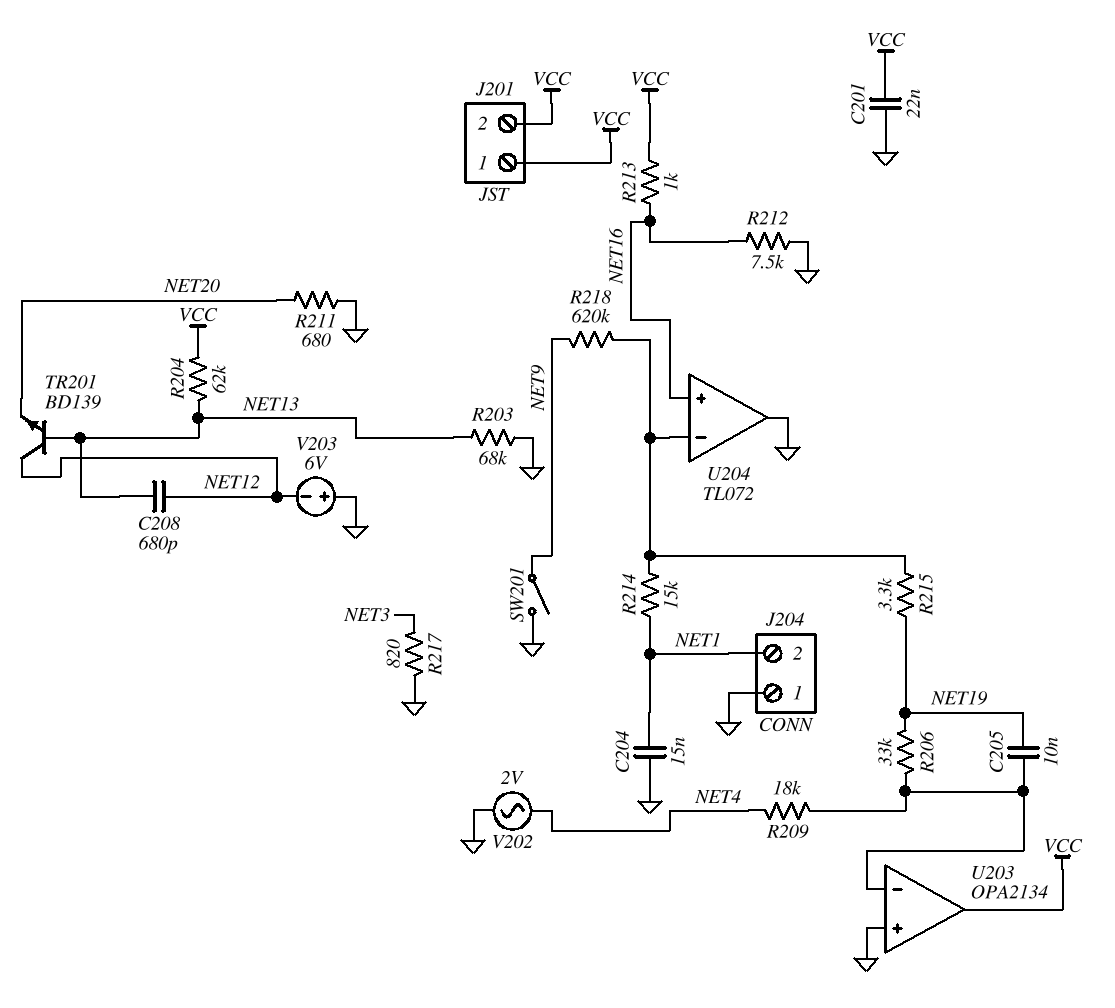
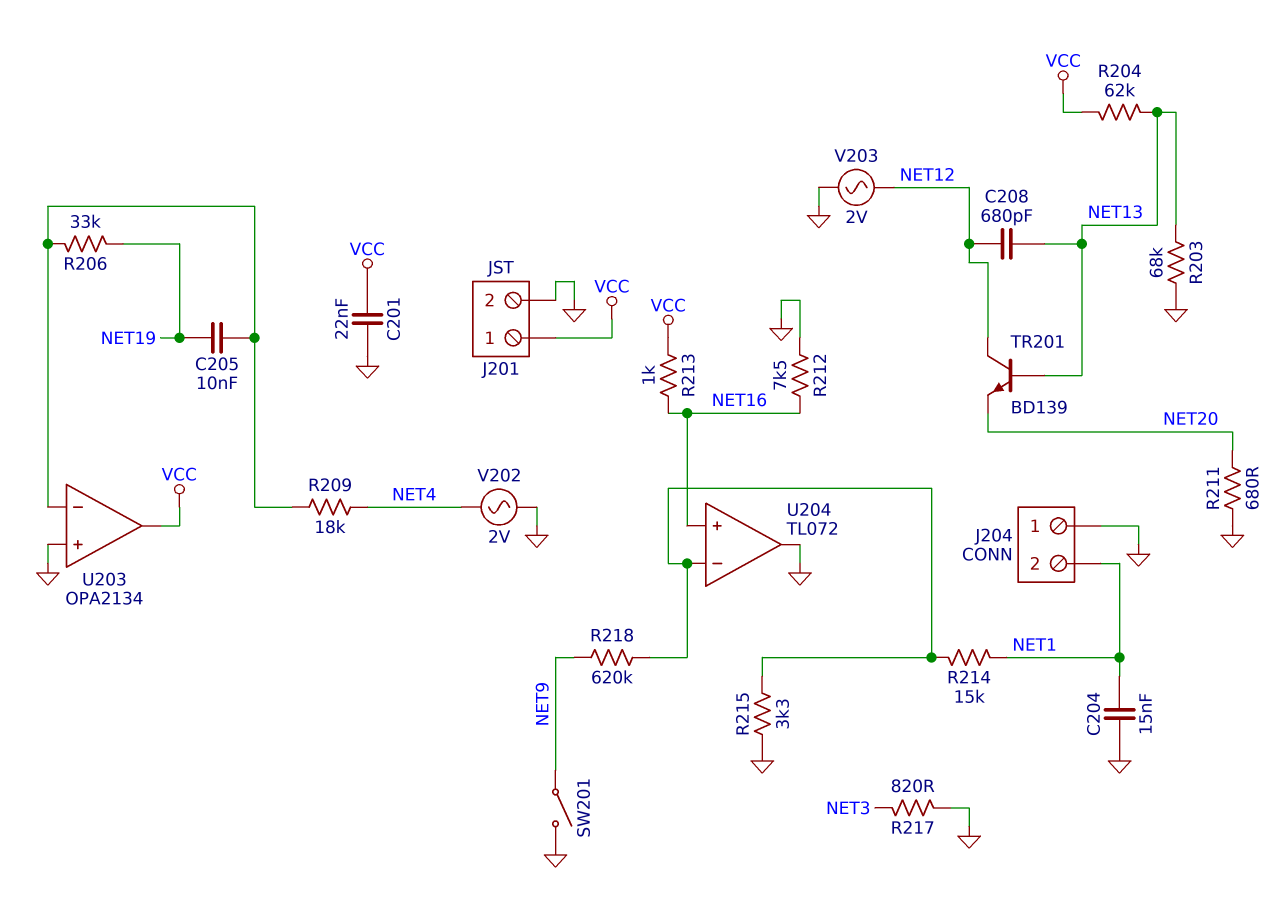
J201 pin 2: VCC -> GND
R215: 3.3k (NET19, U204/in-) -> 3.3k (GND, U204/in-)
V203: 6V (plus GND, minus NET12) -> AC 2V (GND, NET12)

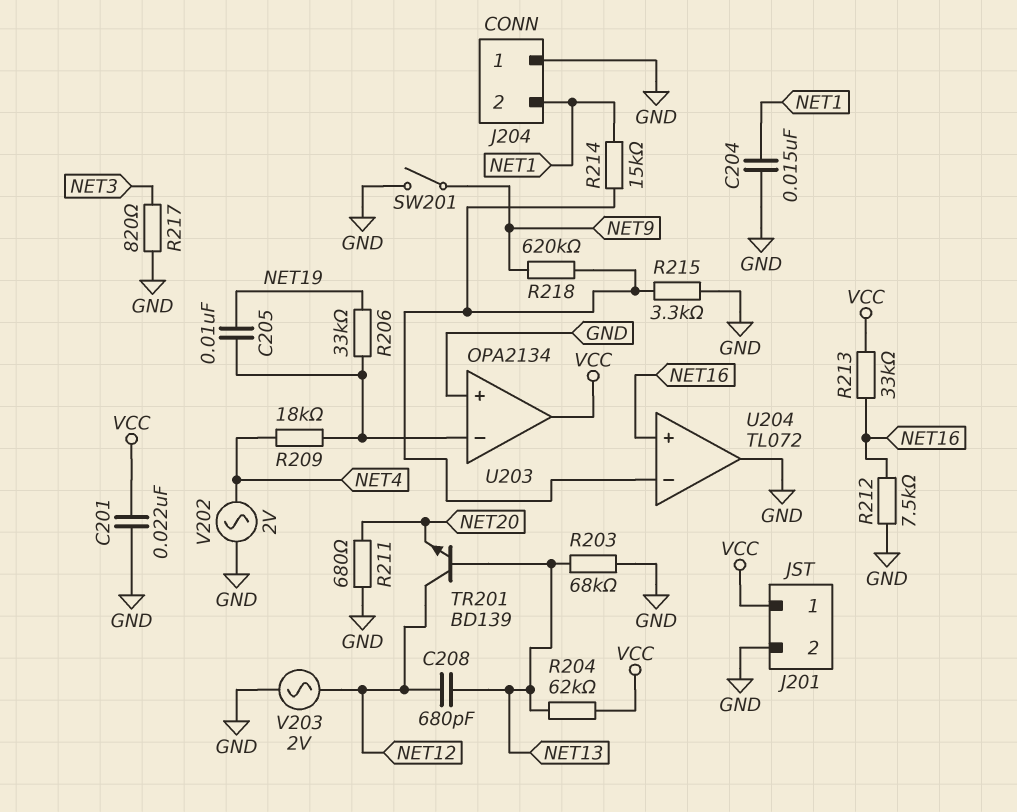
R213: 1k (NET16, VCC) -> 33k (NET16, VCC)

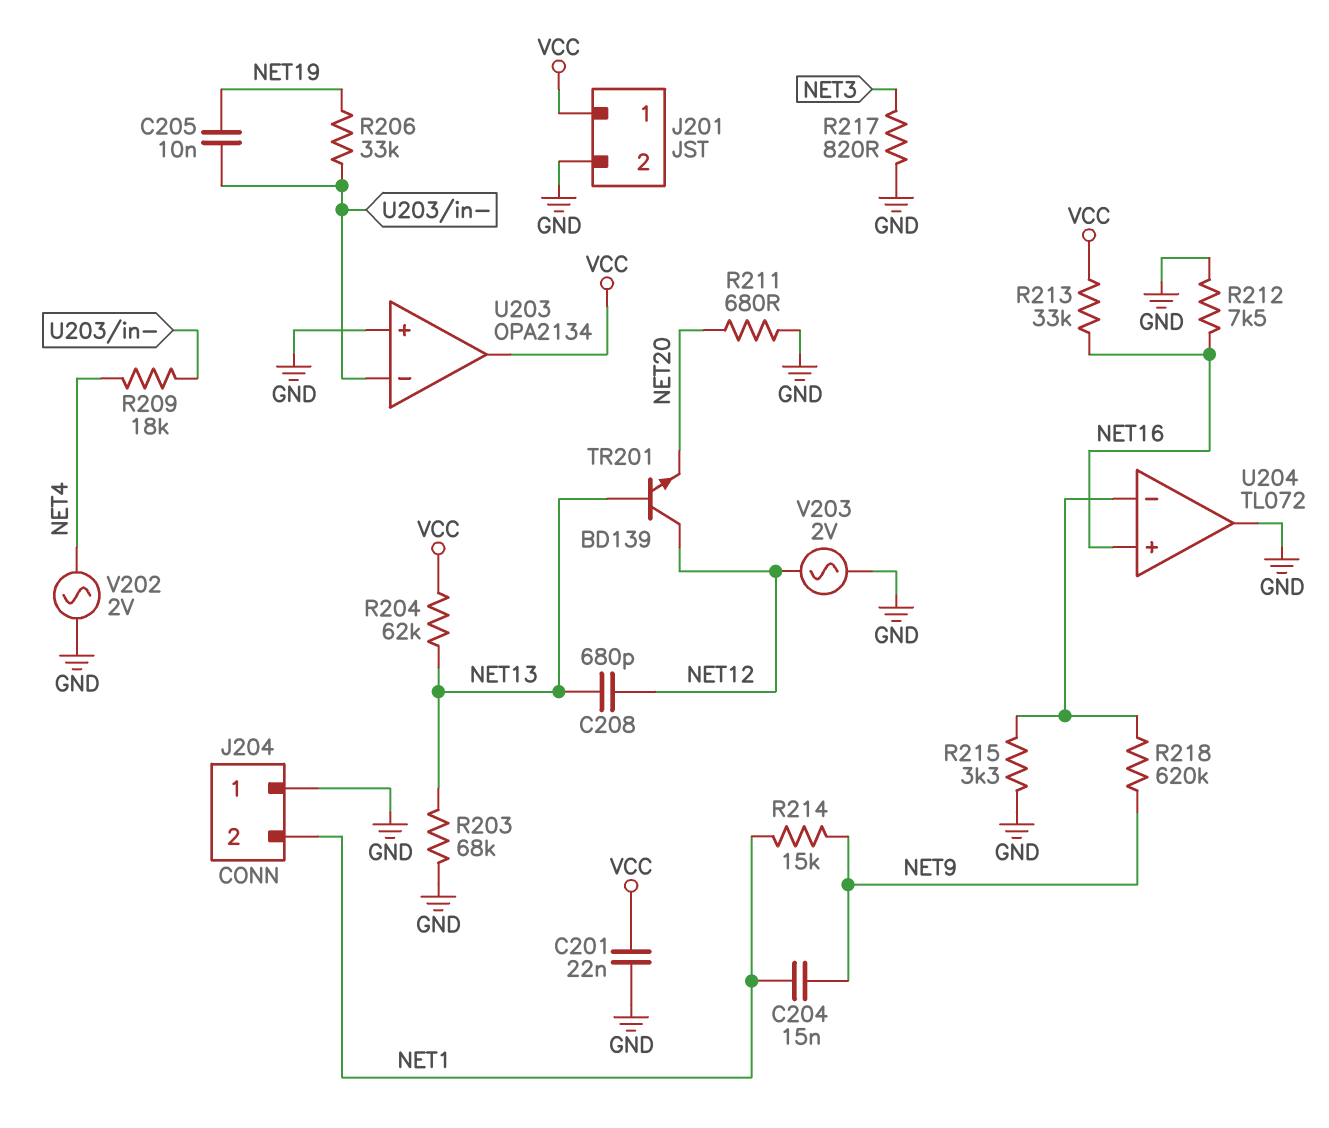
C204: 15nF (GND, NET1) -> 15nF (NET1, NET9)
R214: 15k (NET1, U204/in-) -> 15k (NET1, NET9)
SW201: switch (GND, NET9) -> none

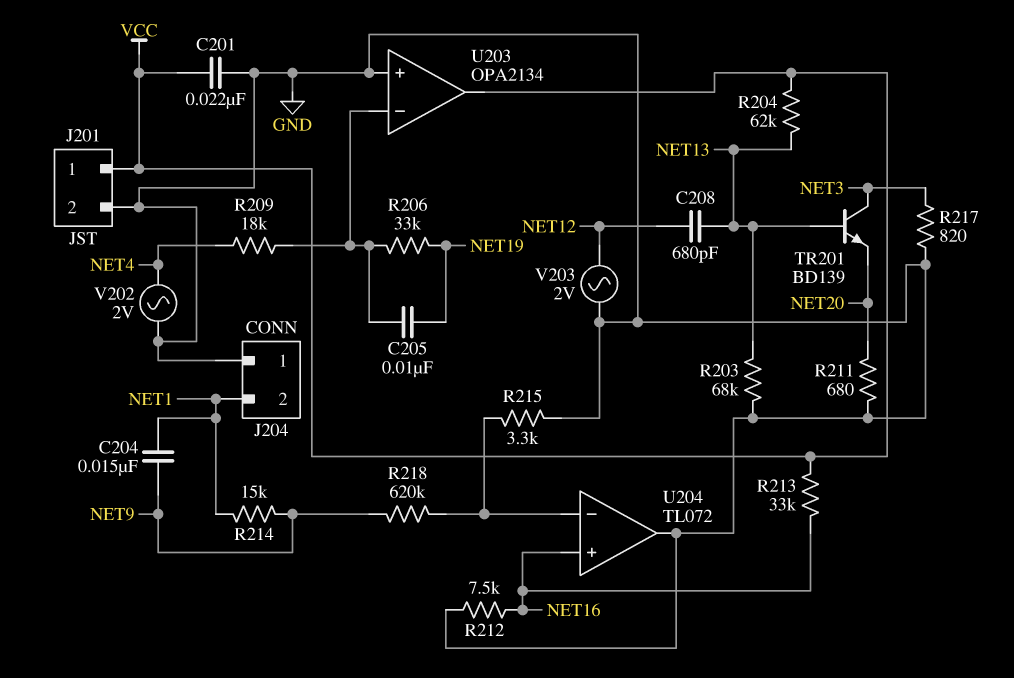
TR201: NPN BD139 (B NET13, C NET12, E NET20) -> NPN BD139 (B NET13, C NET3, E NET20)

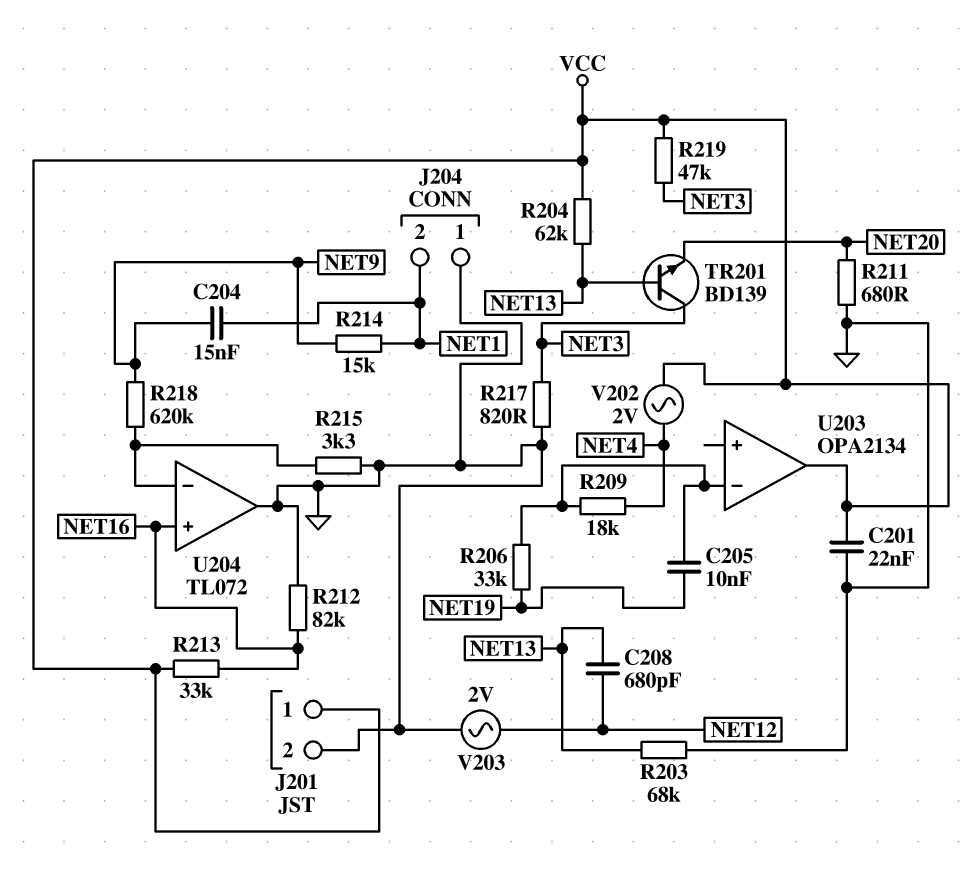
R212: 7.5k (GND, NET16) -> 82k (GND, NET16)
R219: none -> 47k (NET3, VCC)
U203 pin in+: GND -> none
V202: AC 2V (GND, NET4) -> AC 2V (NET4, VCC)

